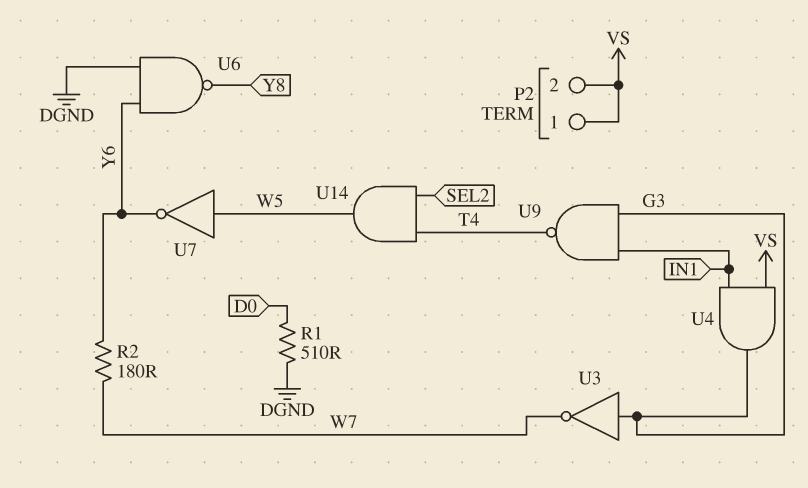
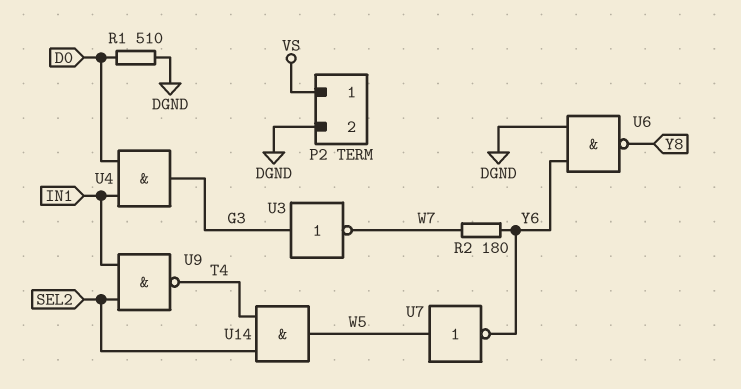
P2 pin 2: VS -> DGND
U4: AND (in IN1, in VS, out G3) -> AND (in D0, in IN1, out G3)
U9: NAND (in G3, in IN1, out T4) -> NAND (in IN1, in SEL2, out T4)

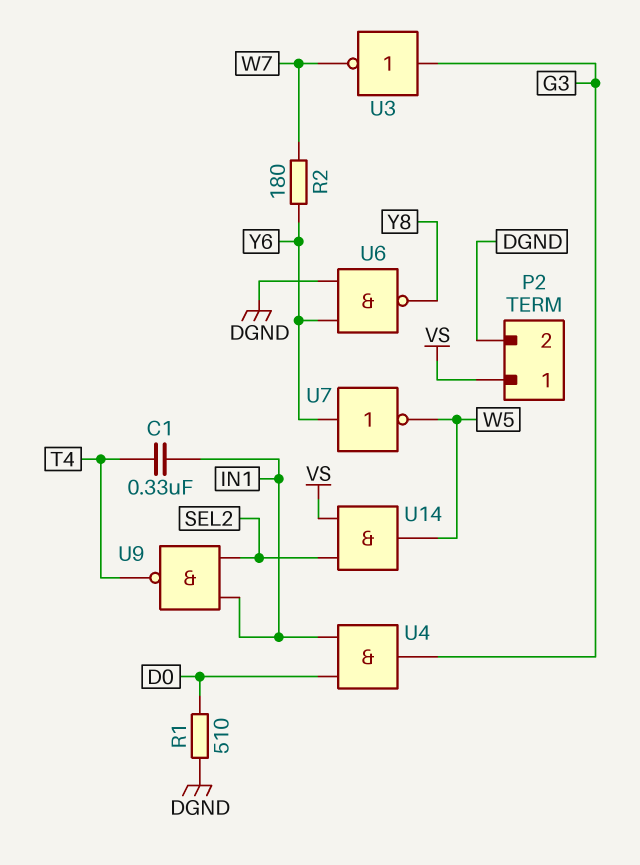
C1: none -> 330nF (IN1, T4)
U7: NOT (in W5, out Y6) -> NOT (in Y6, out W5)
U14: AND (in SEL2, in T4, out W5) -> AND (in SEL2, in VS, out W5)

